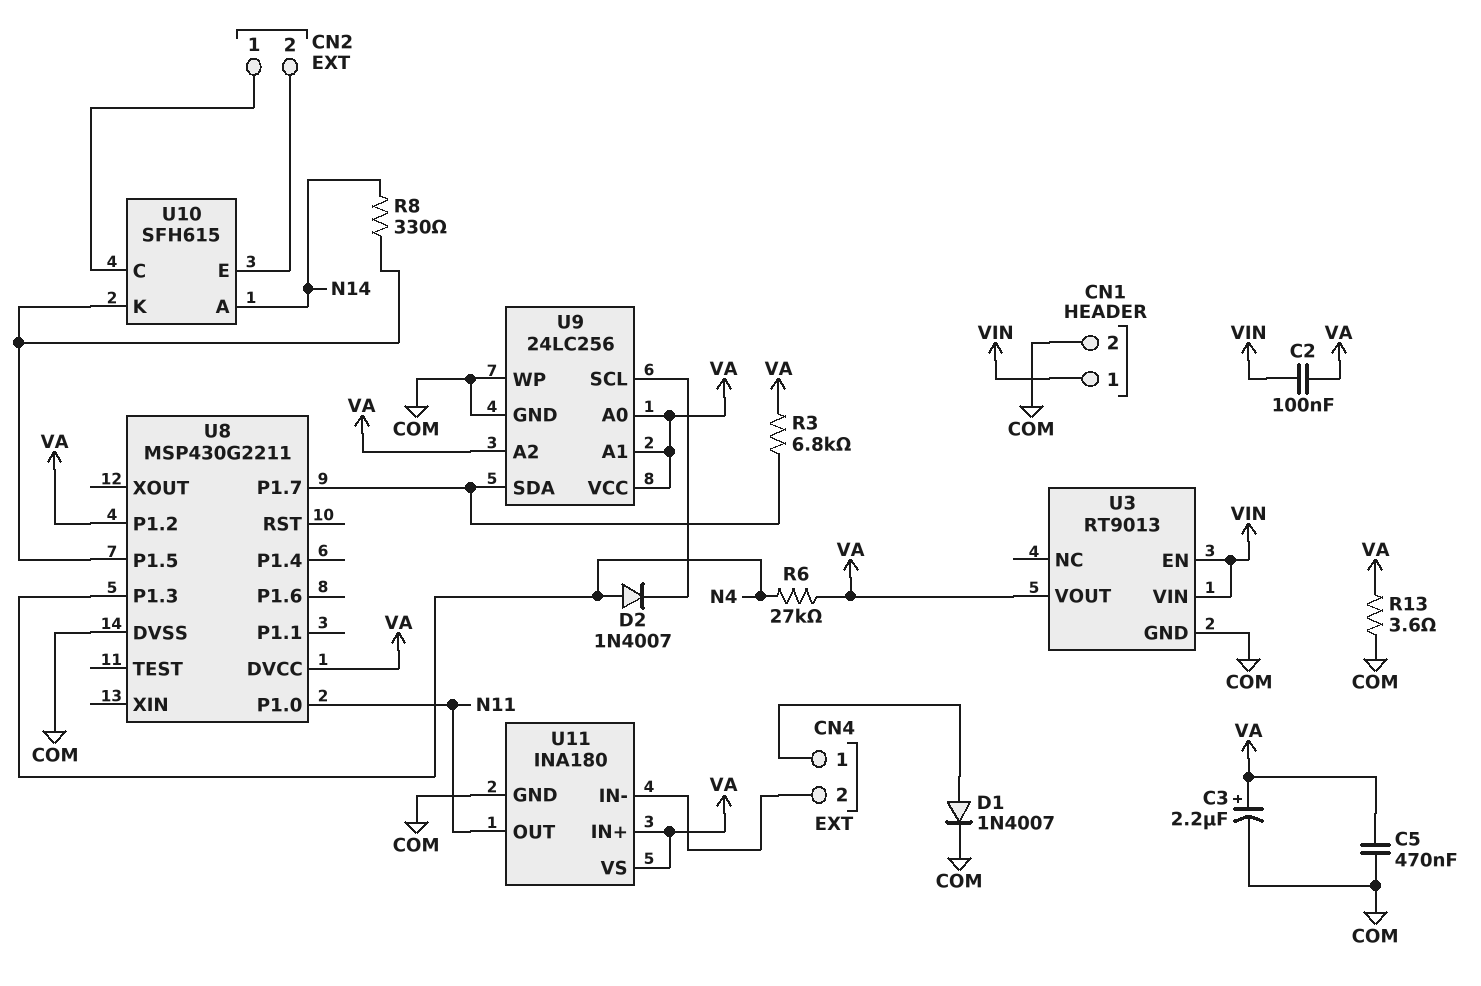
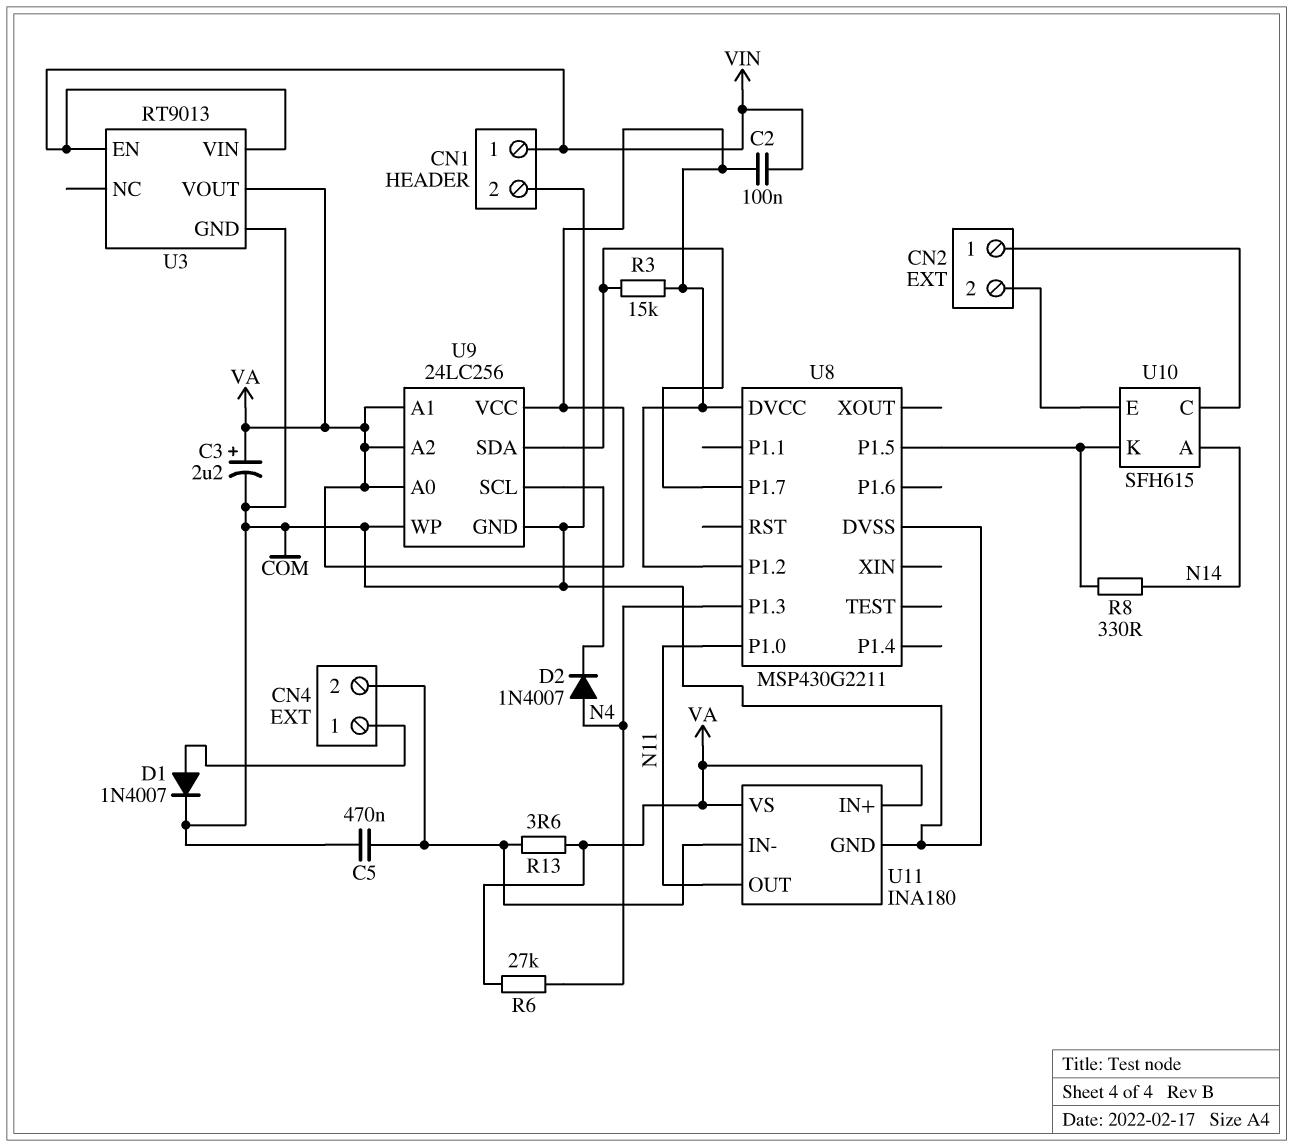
C5: 470nF (COM, VA) -> 470nF (CN4/2, COM)
R3: 6.8k (U8/P1.7, VA) -> 15k (U8/P1.7, VA)
R13: 3.6 (COM, VA) -> 3.6 (CN4/2, VA)

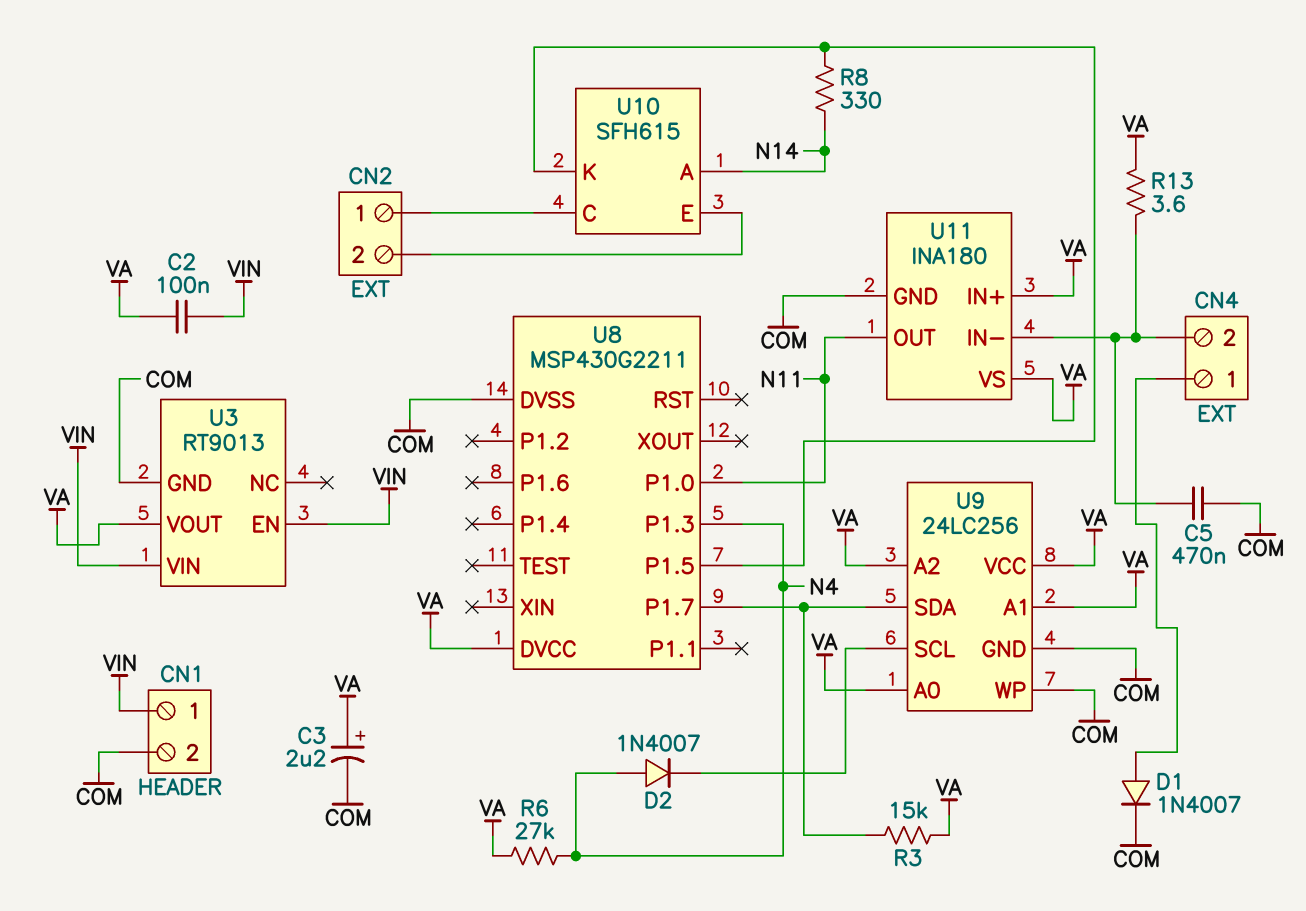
U8 pin P1.2: VA -> none

